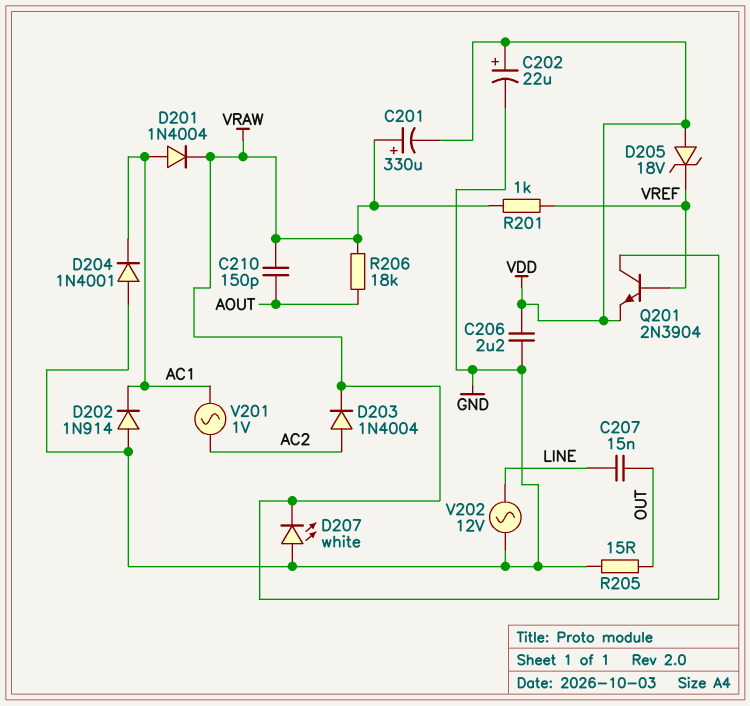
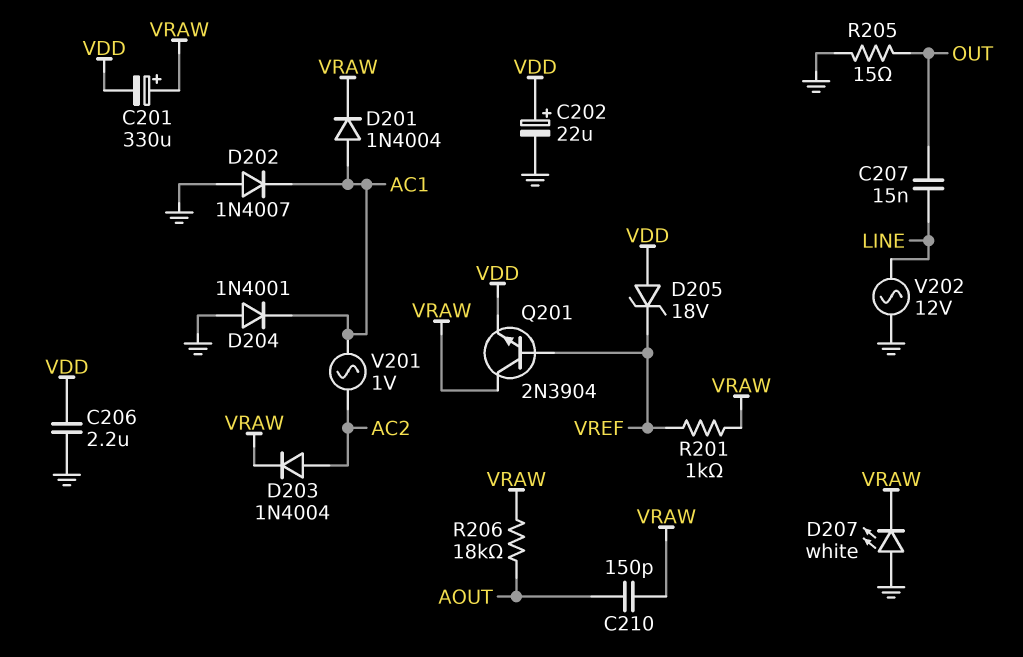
D202: diode 1N914 (A GND, K AC1) -> diode 1N4007 (A GND, K AC1)

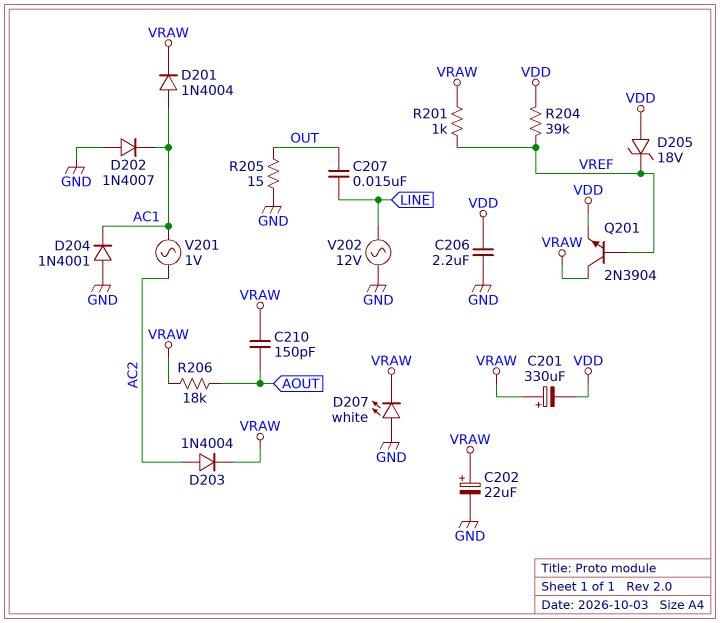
C202: 22uF (plus VDD, minus GND) -> 22uF (plus VRAW, minus GND)
R204: none -> 39k (VDD, VREF)

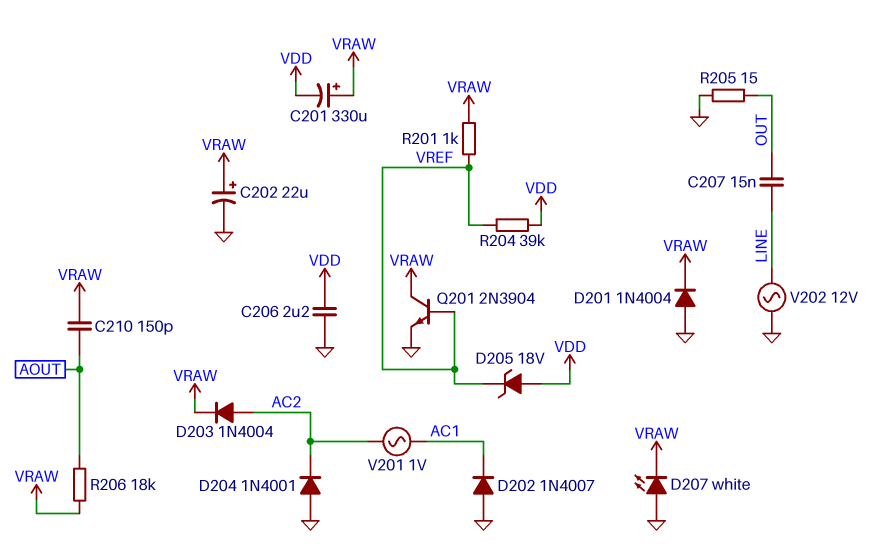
D201: diode 1N4004 (A AC1, K VRAW) -> diode 1N4004 (A GND, K VRAW)
D204: diode 1N4001 (A GND, K AC1) -> diode 1N4001 (A GND, K AC2)
Q201: NPN 2N3904 (B VREF, C VRAW, E VDD) -> NPN 2N3904 (B VREF, C VRAW, E GND)

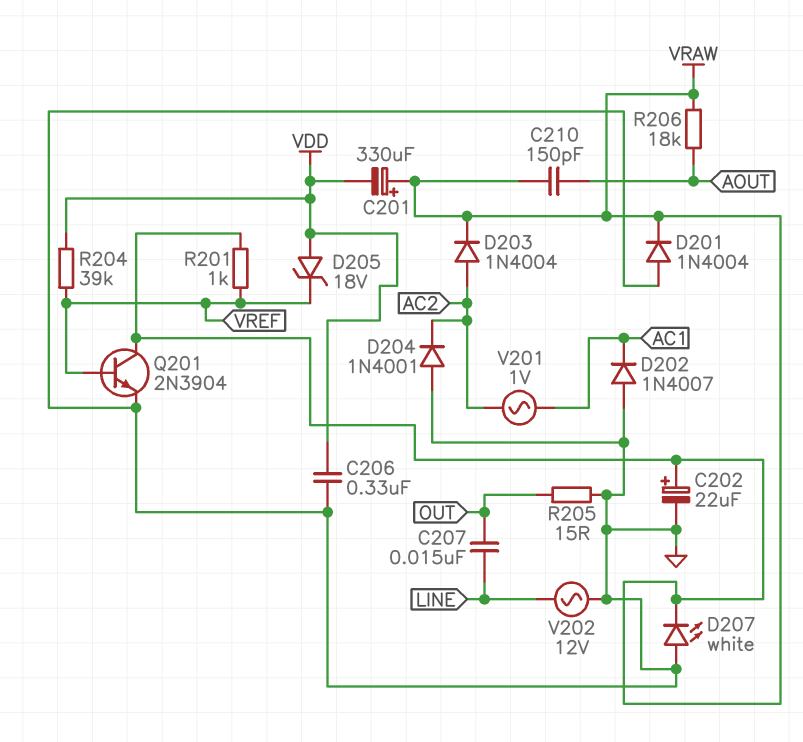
C206: 2.2uF (GND, VDD) -> 330nF (GND, VDD)

